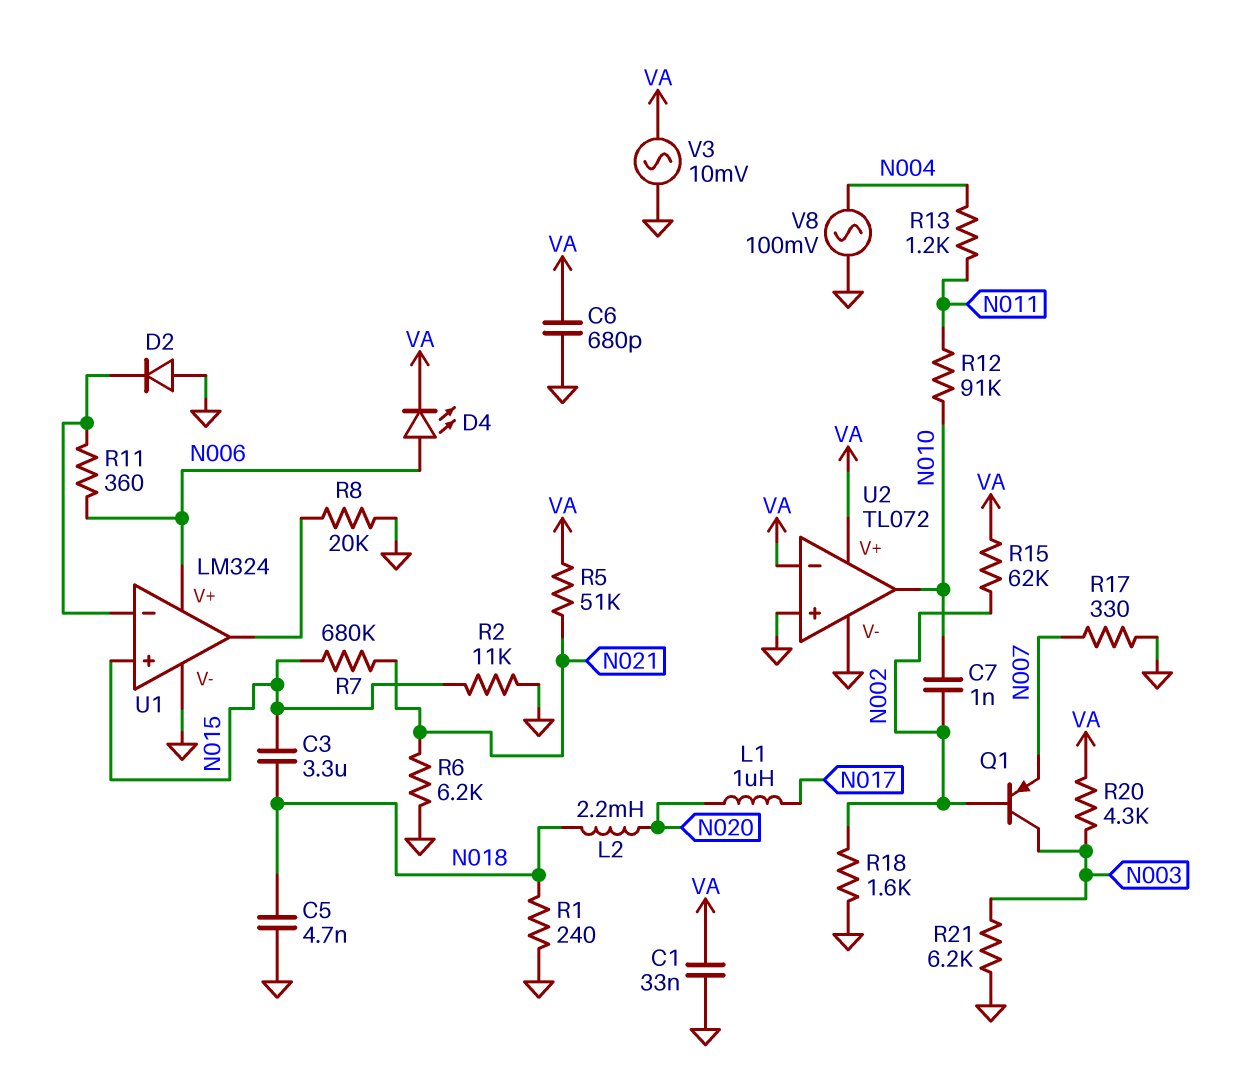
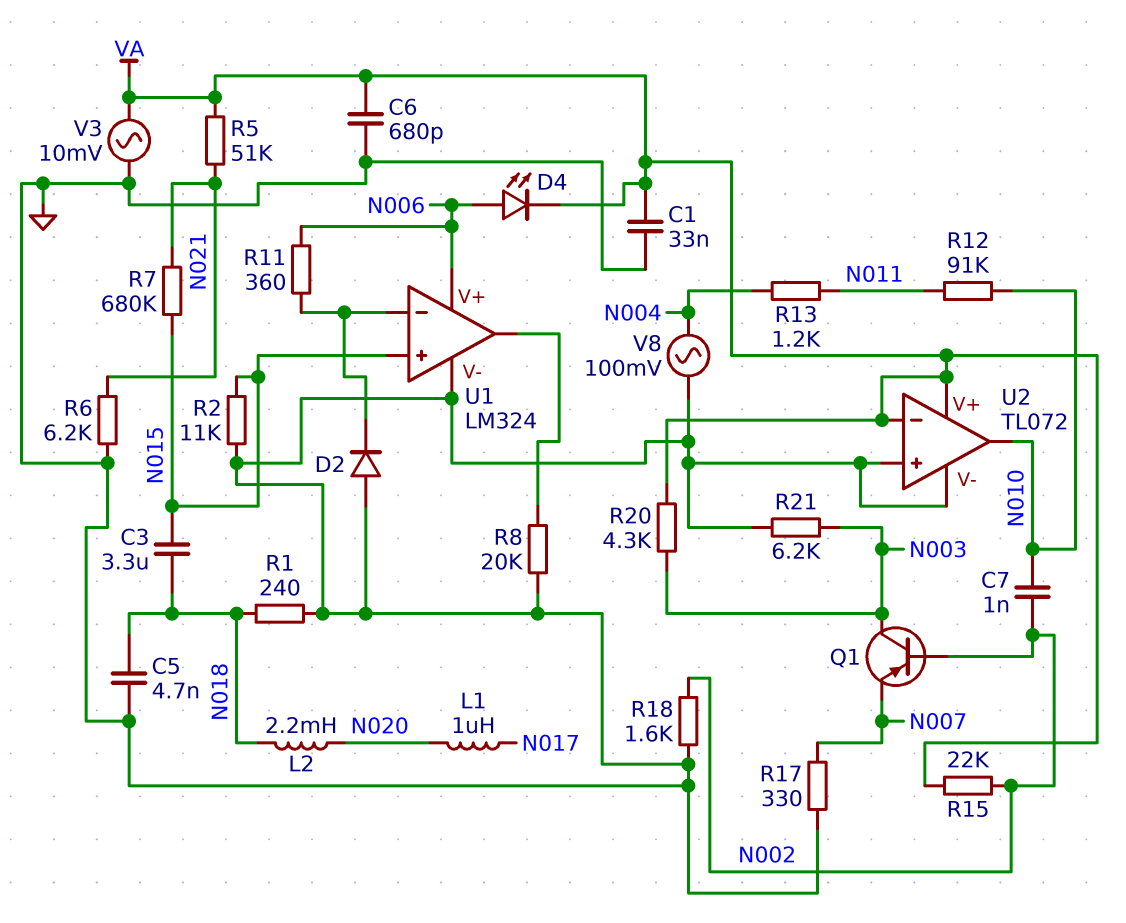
R15: 62k (N002, VA) -> 22k (N002, VA)

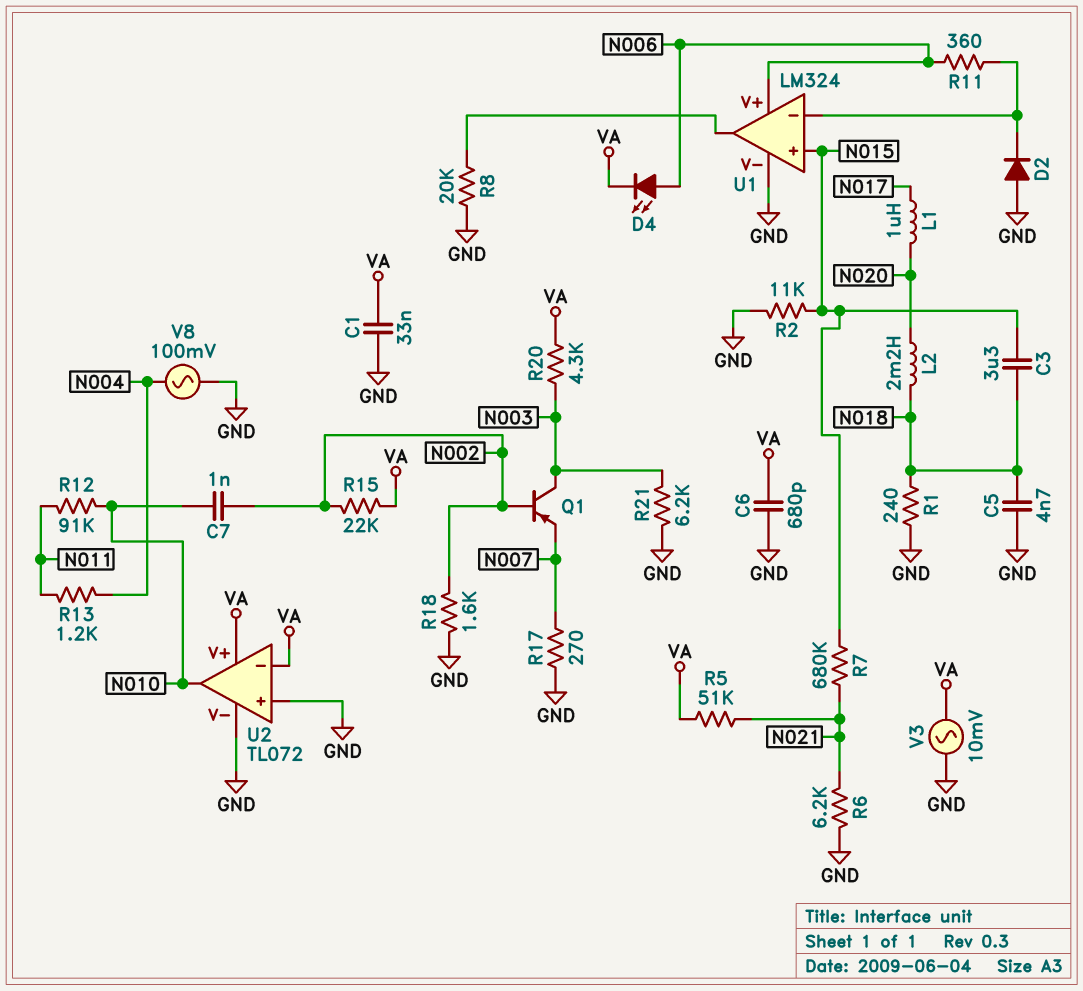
R17: 330 (GND, N007) -> 270 (GND, N007)

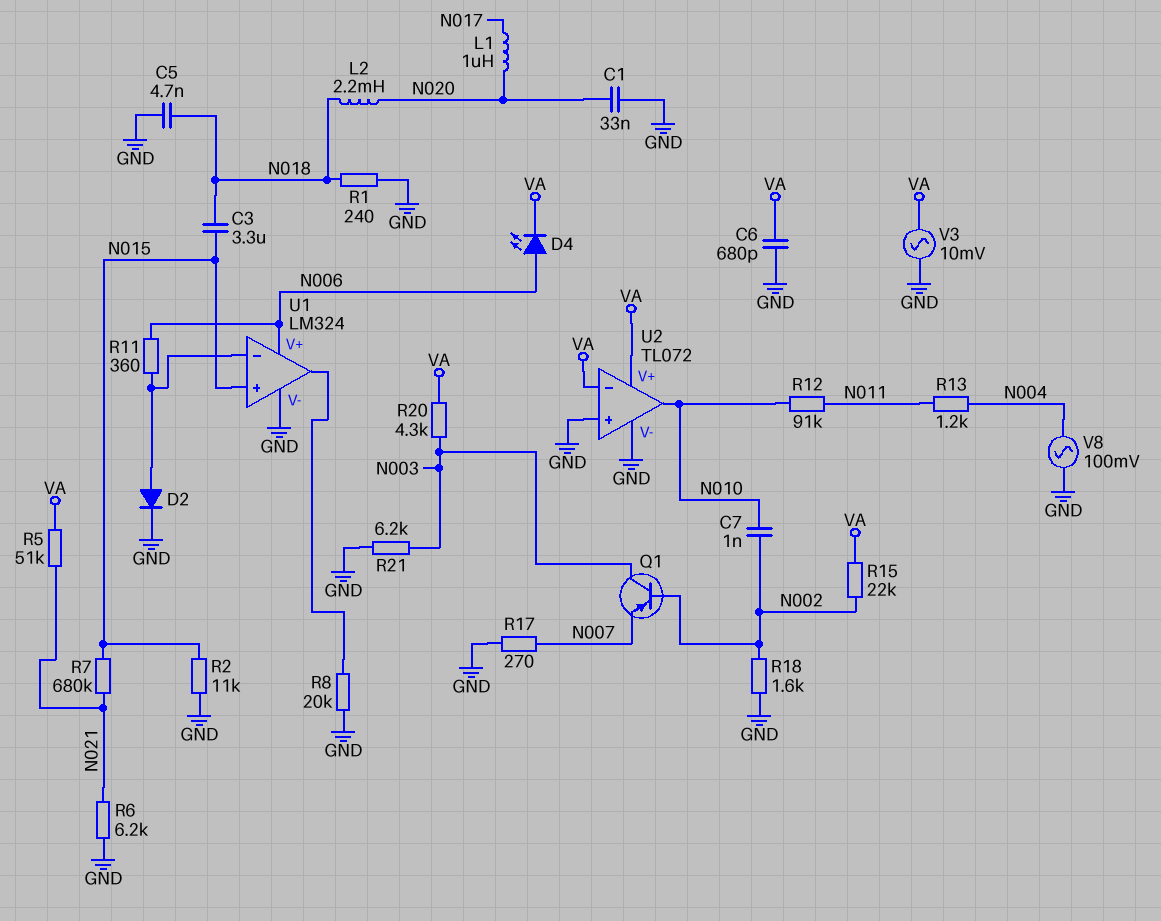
C1: 33nF (GND, VA) -> 33nF (GND, N020)
D2: diode (A GND, K U1/in-) -> diode (A U1/in-, K GND)

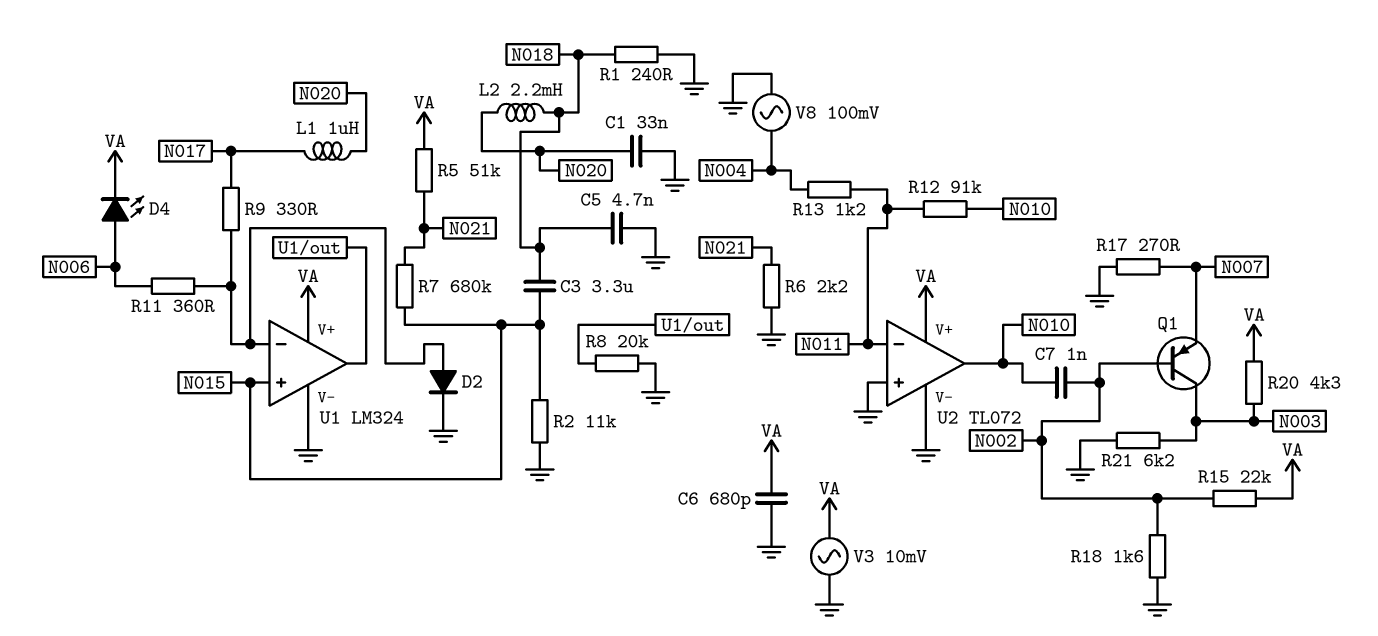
R6: 6.2k (GND, N021) -> 2.2k (GND, N021)
R9: none -> 330 (N017, U1/in-)
U1 pin V+: N006 -> VA
U2 pin in-: VA -> N011

